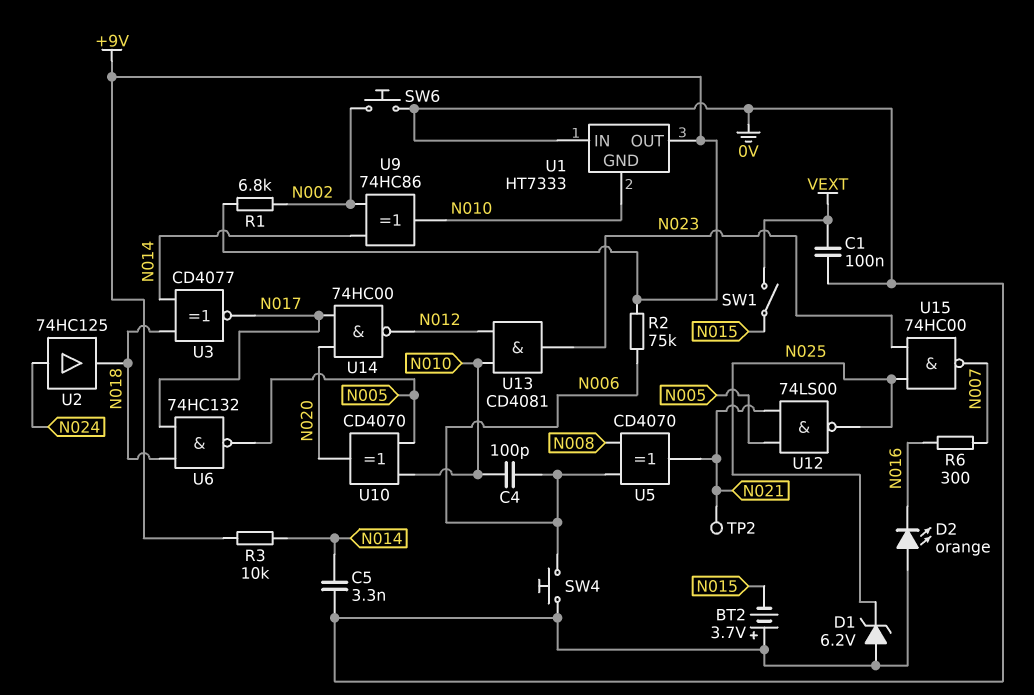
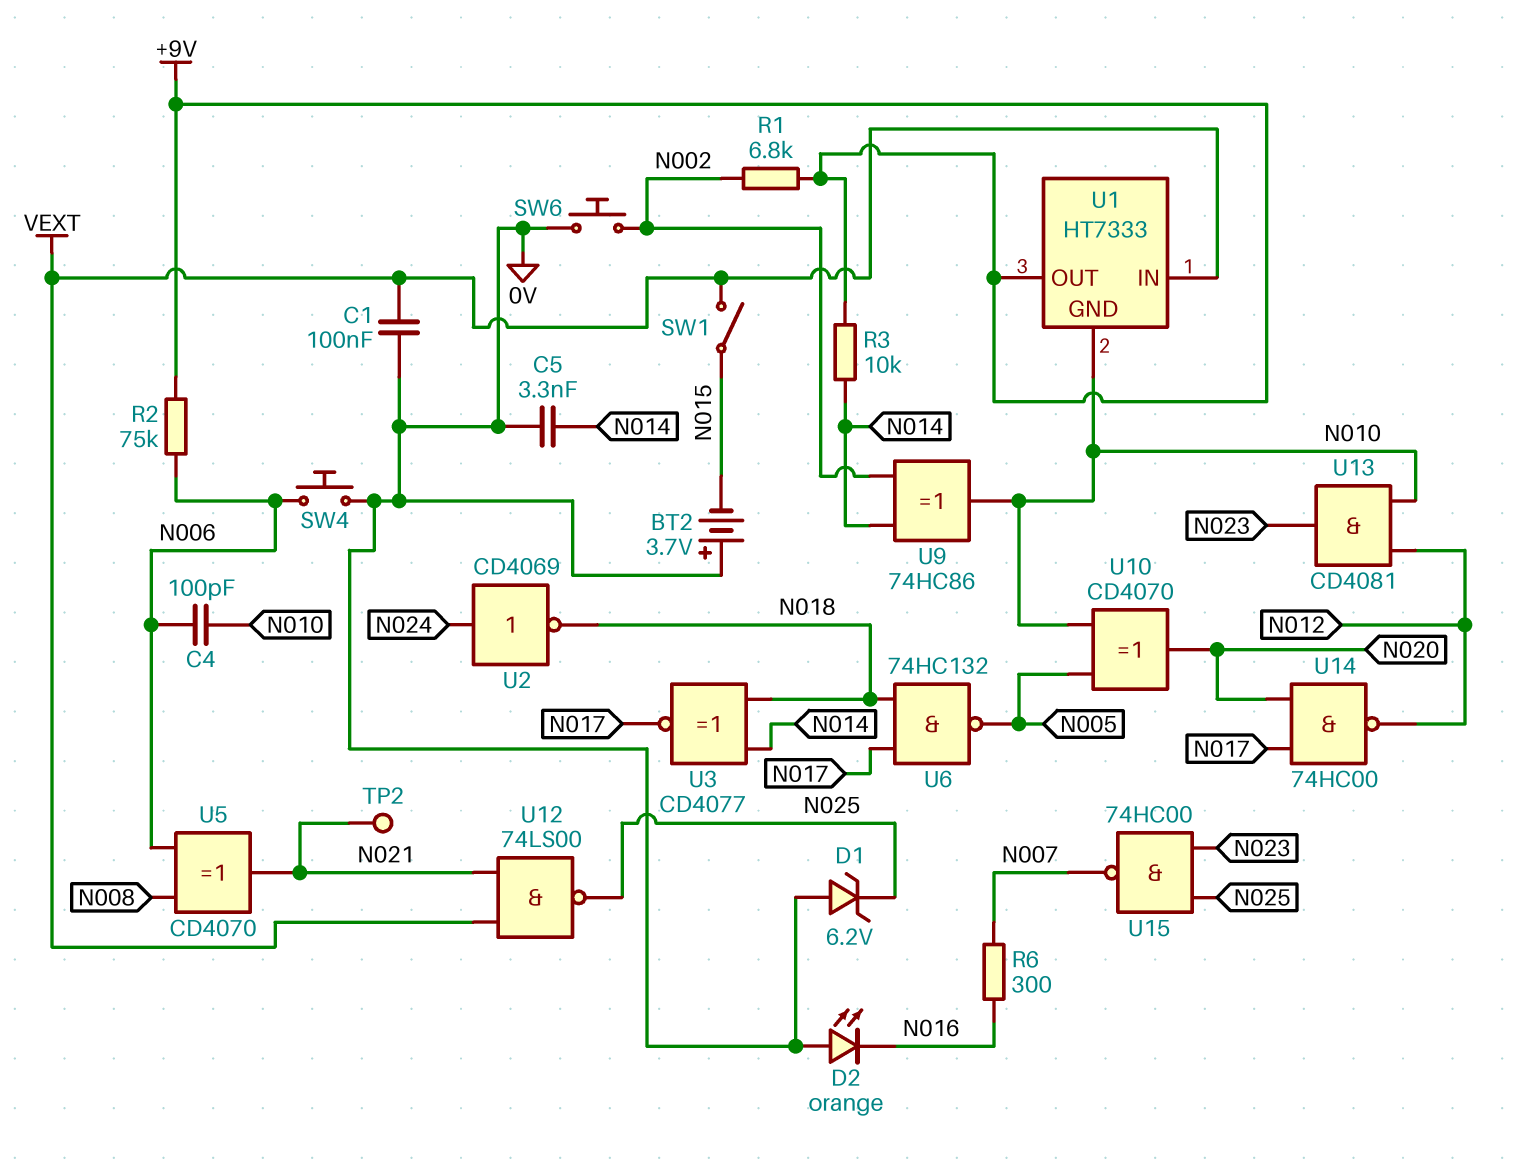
U1 pin IN: 0V -> VEXT
U2: buffer 74HC125 (in N024, out N018) -> NOT CD4069 (in N024, out N018)
U12: NAND 74LS00 (in N005, in N021, out N025) -> NAND 74LS00 (in N021, in VEXT, out N025)

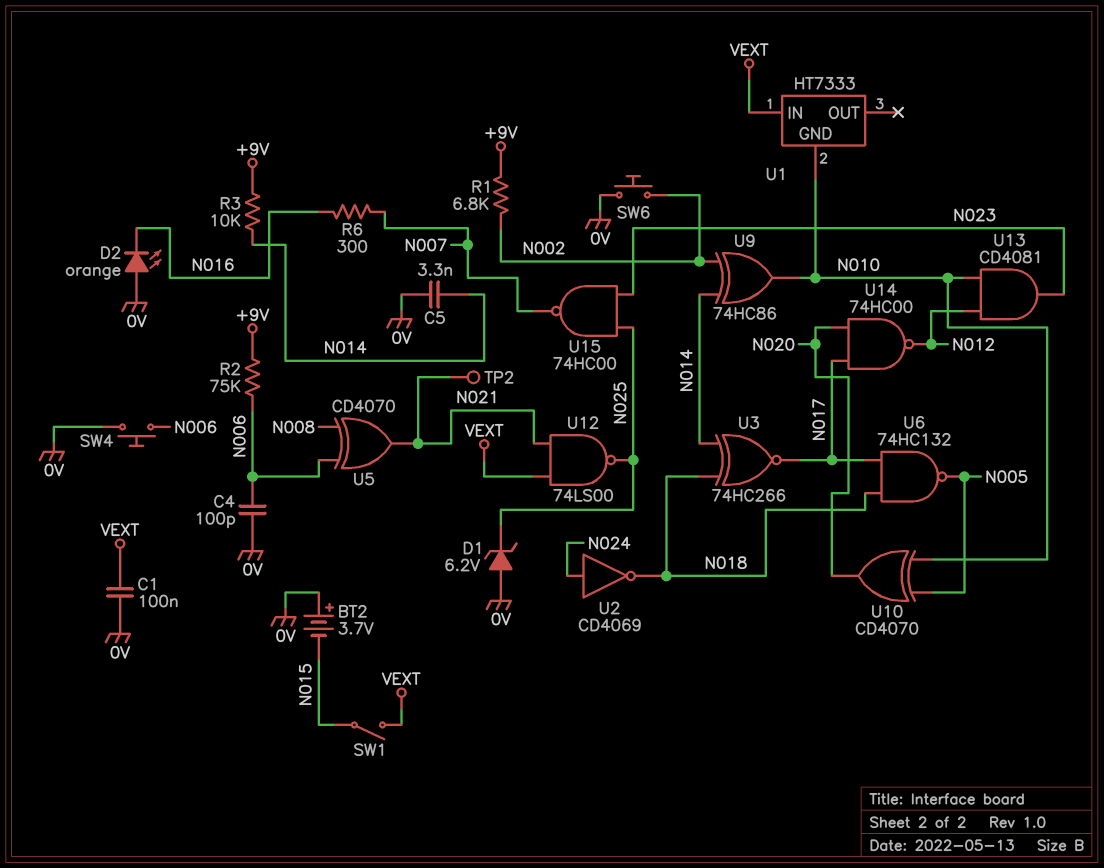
C4: 100pF (N006, N010) -> 100pF (0V, N006)
U1 pin OUT: +9V -> none
U3: XNOR CD4077 (in N014, in N018, out N017) -> XNOR 74HC266 (in N014, in N018, out N017)

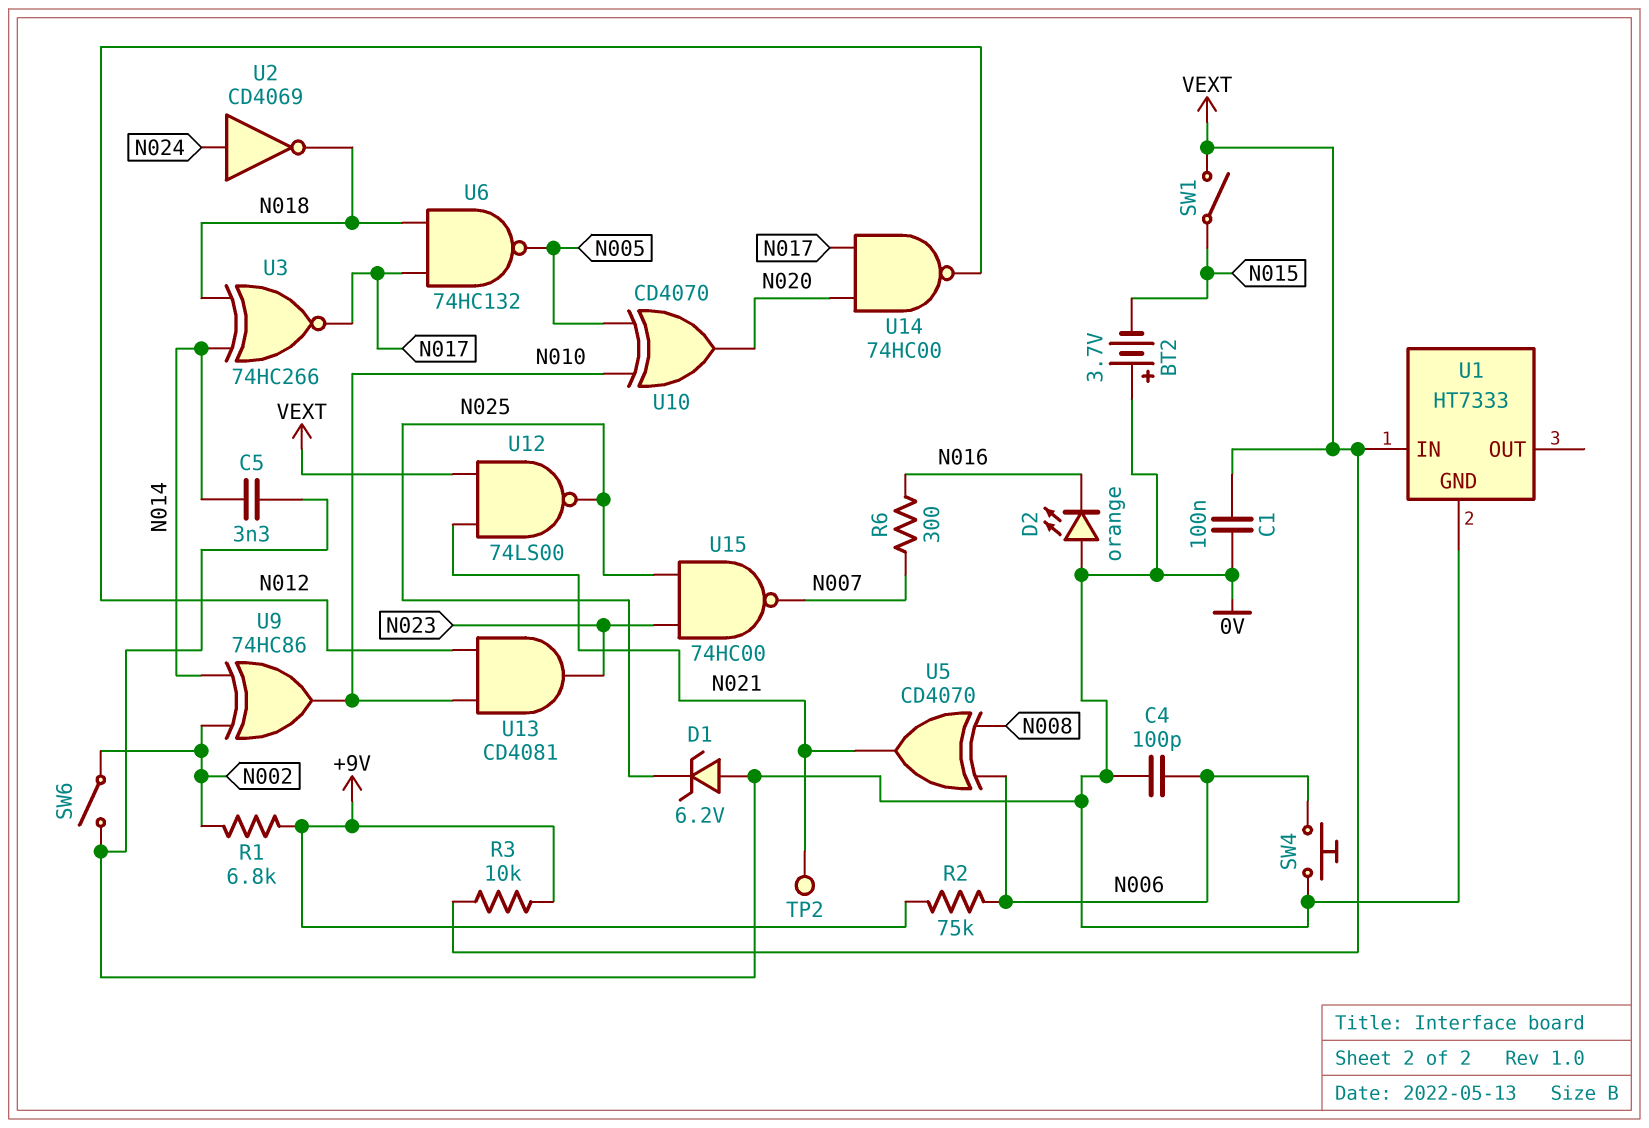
R3: 10k (+9V, N014) -> 10k (+9V, VEXT)
SW6: button (0V, N002) -> switch (0V, N002)
U1 pin GND: N010 -> 0V

